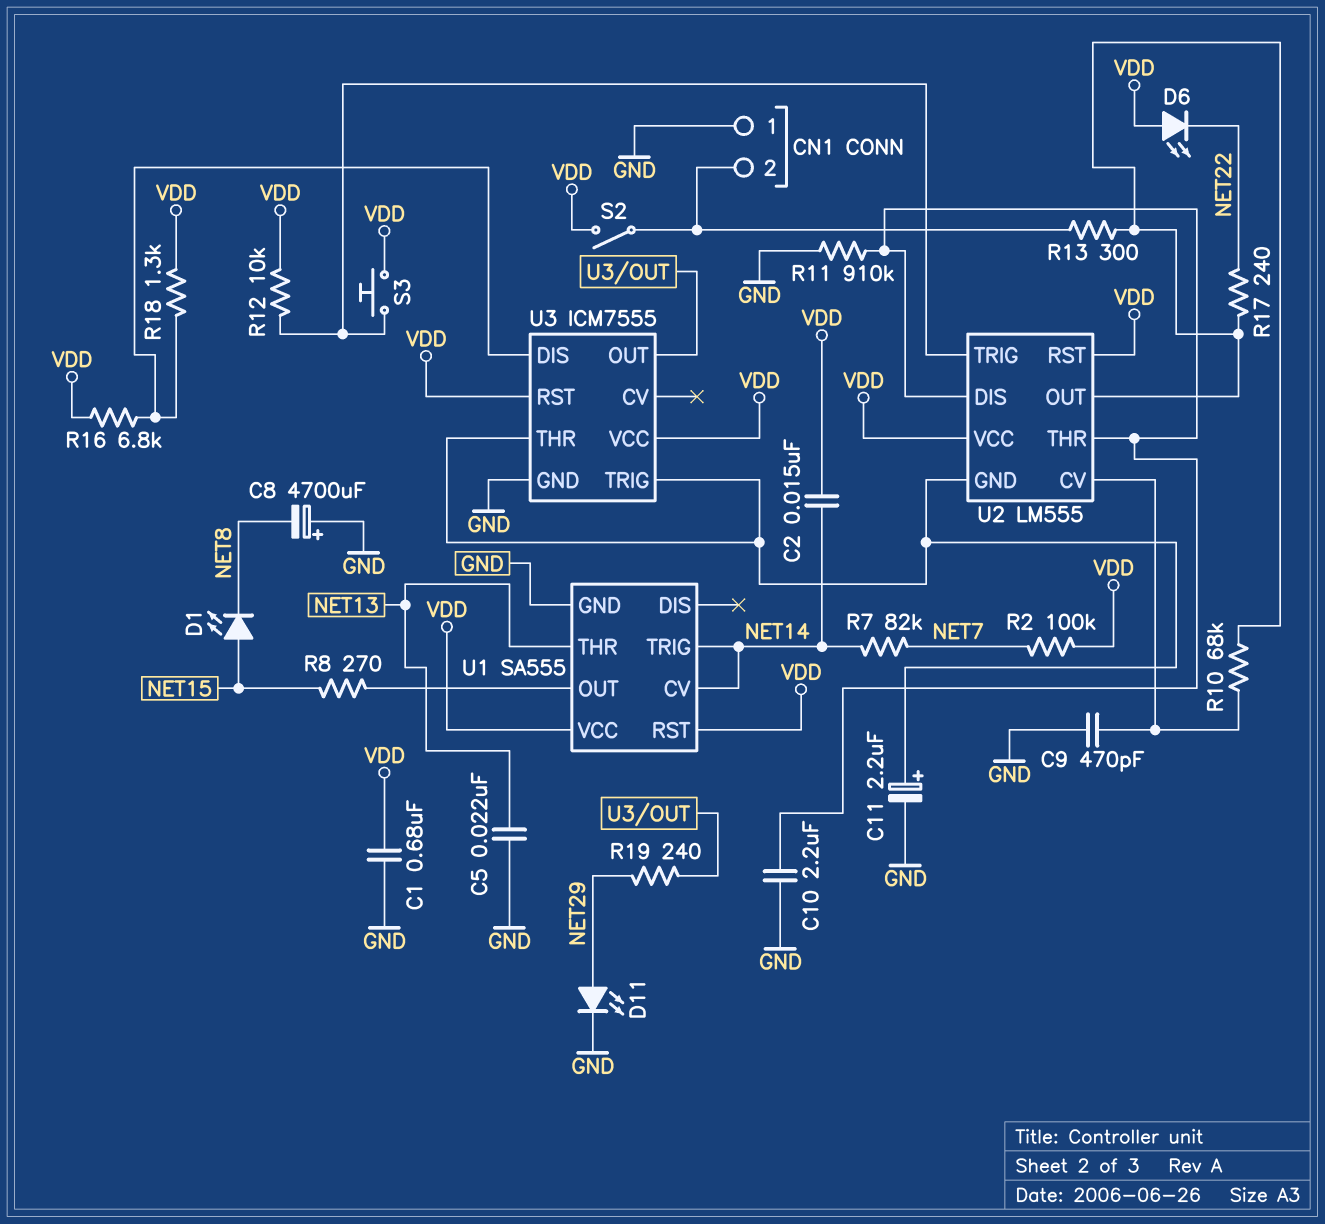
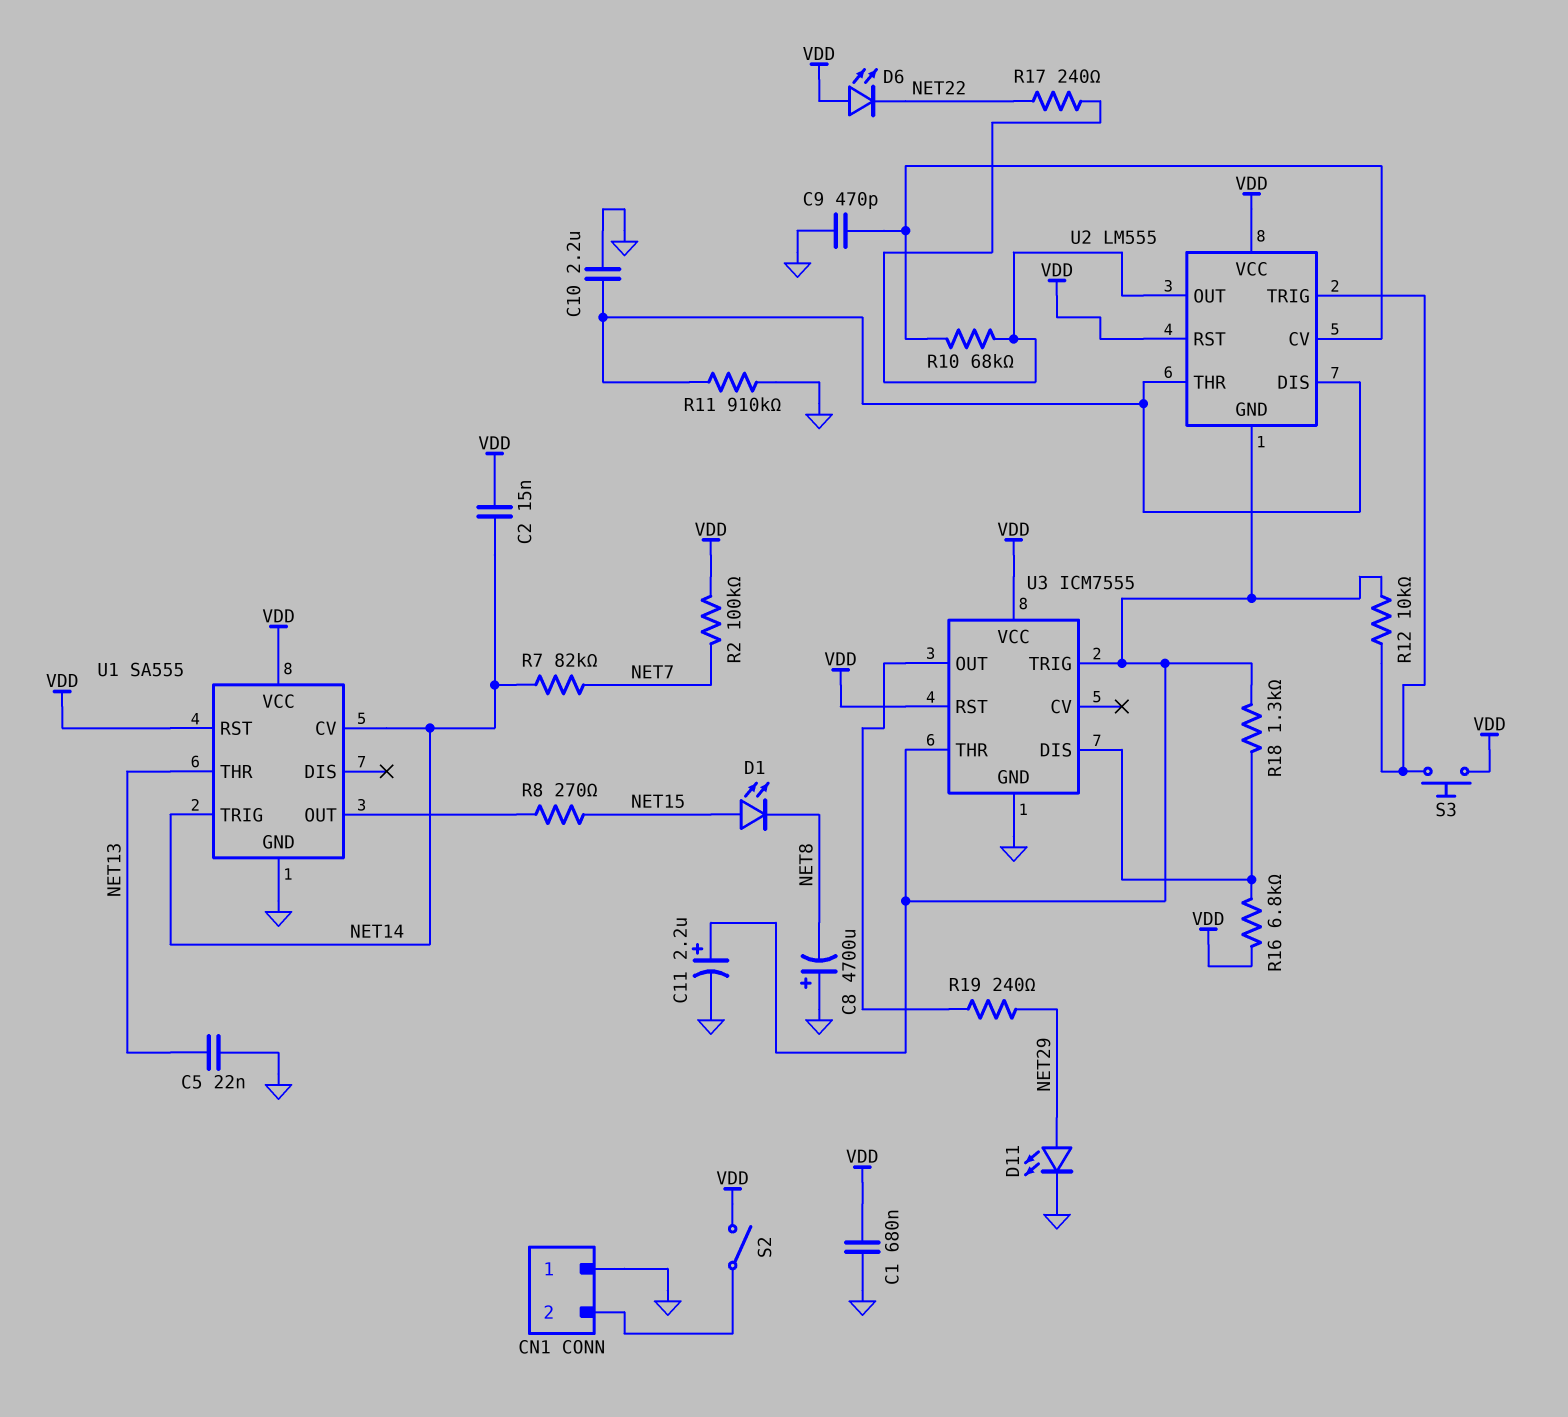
R12: 10k (U2/TRIG, VDD) -> 10k (U2/GND, U2/TRIG)
R13: 300 (CN1/2, U2/OUT) -> none
R18: 1.3k (U3/DIS, VDD) -> 1.3k (U2/GND, U3/DIS)

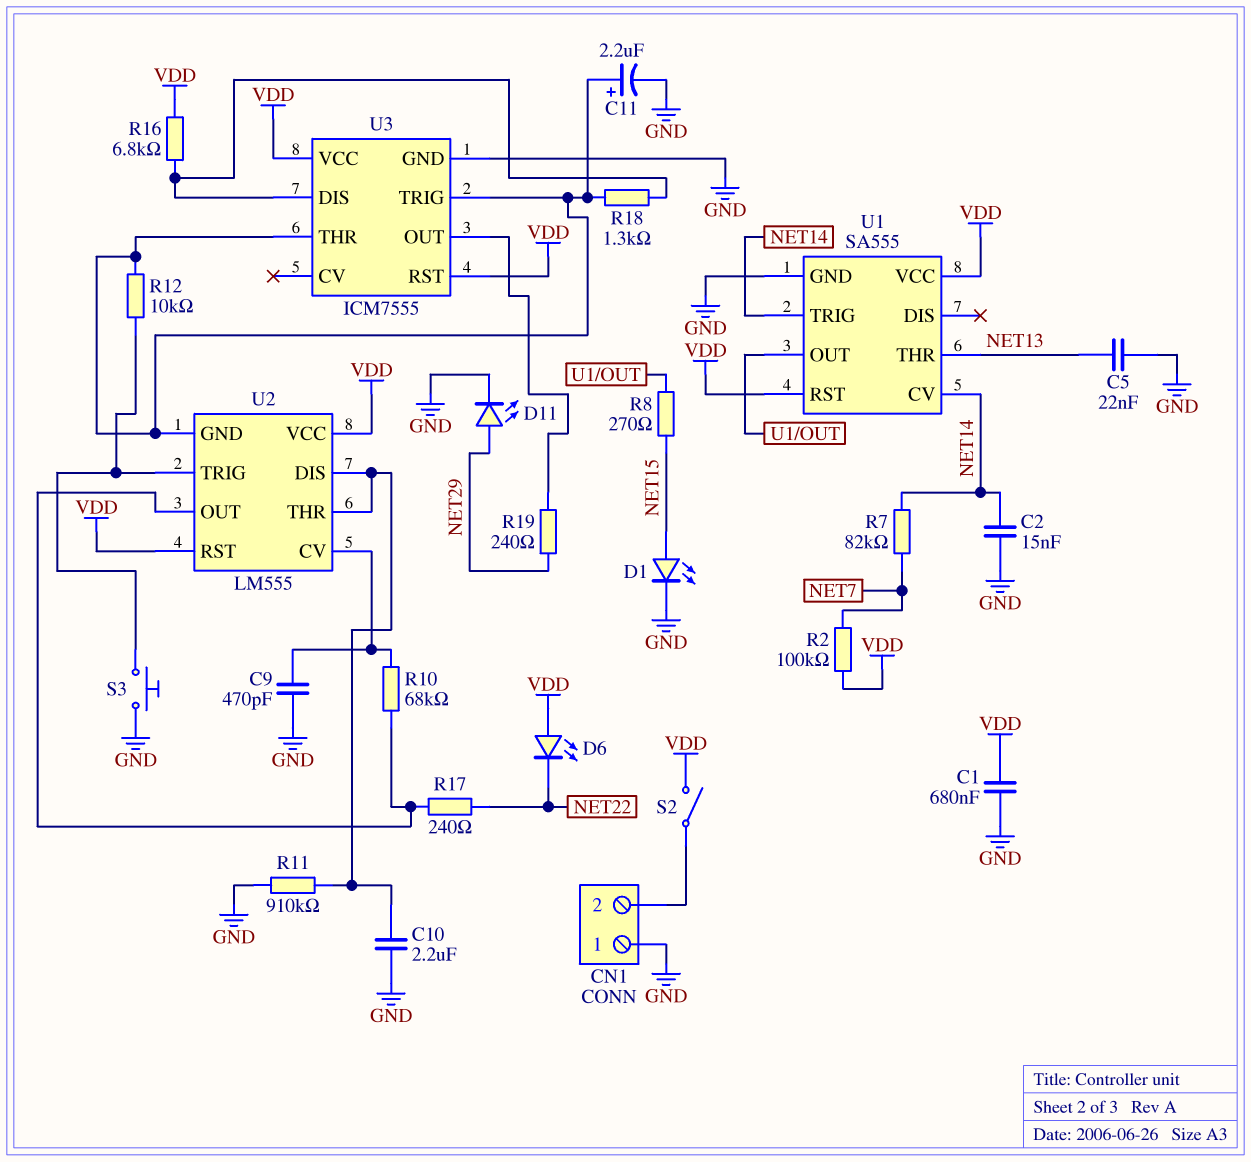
C2: 15nF (NET14, VDD) -> 15nF (GND, NET14)
C8: 4700uF (plus GND, minus NET8) -> none
D1: LED (A NET15, K NET8) -> LED (A NET15, K GND)
S3: button (U2/TRIG, VDD) -> button (GND, U2/TRIG)

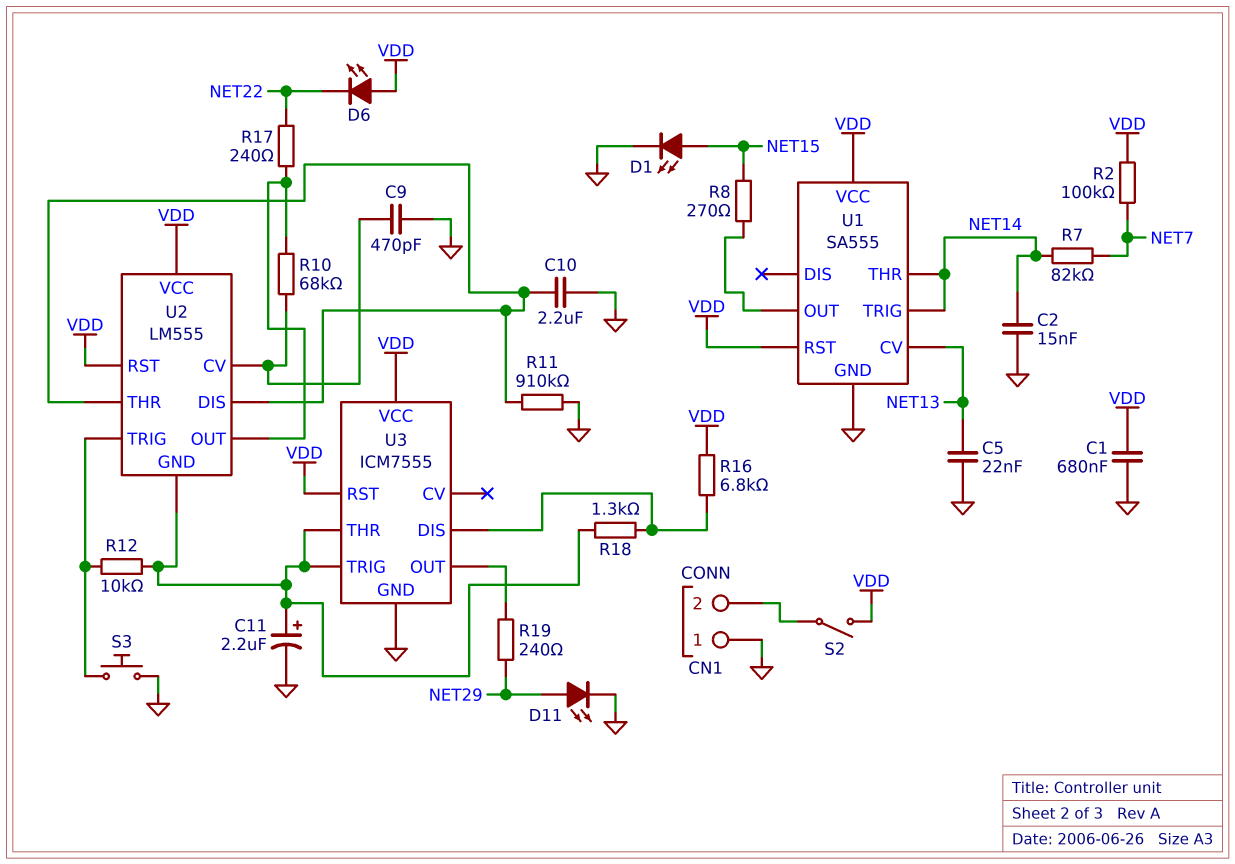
U1 pin CV: NET14 -> NET13
U1 pin THR: NET13 -> NET14

